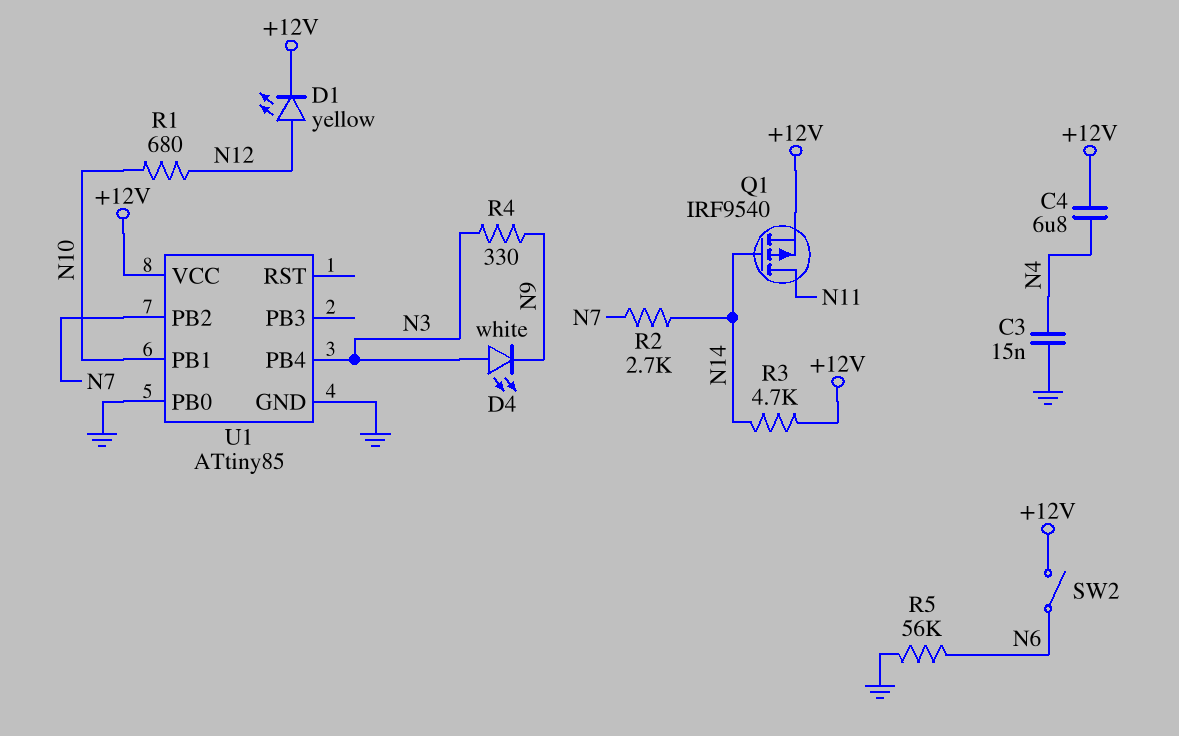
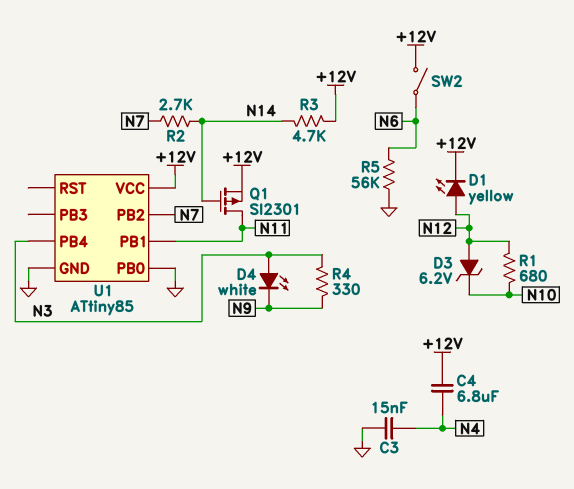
D3: none -> zener 6.2V (A N12, K N10)
Q1: PMOS IRF9540 (G N14, D N11, S +12V) -> PMOS SI2301 (G N14, D N11, S +12V)
U1 pin PB1: N10 -> N11

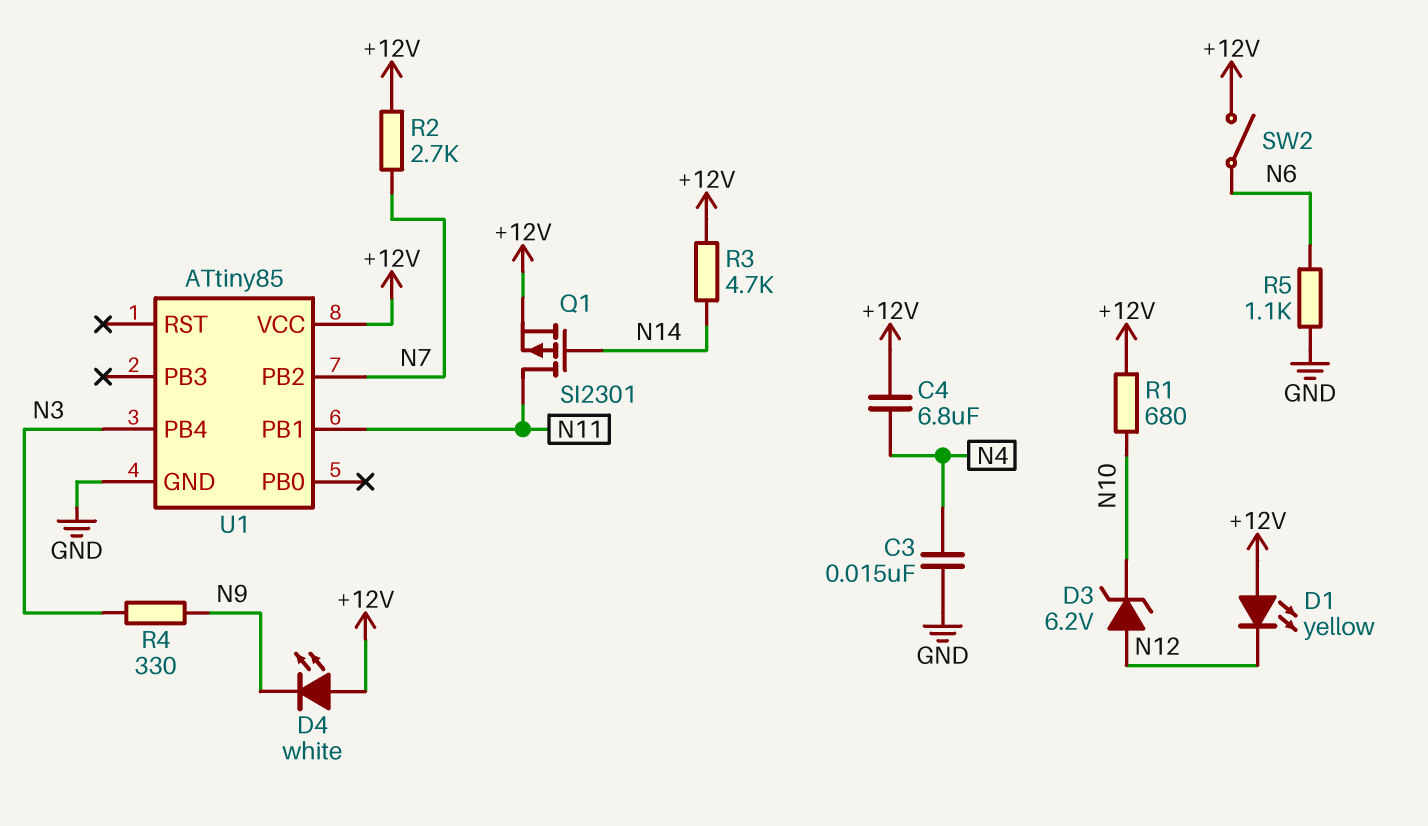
D1: LED yellow (A N12, K +12V) -> LED yellow (A +12V, K N12)
D4: LED white (A N3, K N9) -> LED white (A +12V, K N9)
R1: 680 (N10, N12) -> 680 (+12V, N10)
R2: 2.7k (N7, N14) -> 2.7k (+12V, N7)
R5: 56k (GND, N6) -> 1.1k (GND, N6)
U1 pin PB0: GND -> none

